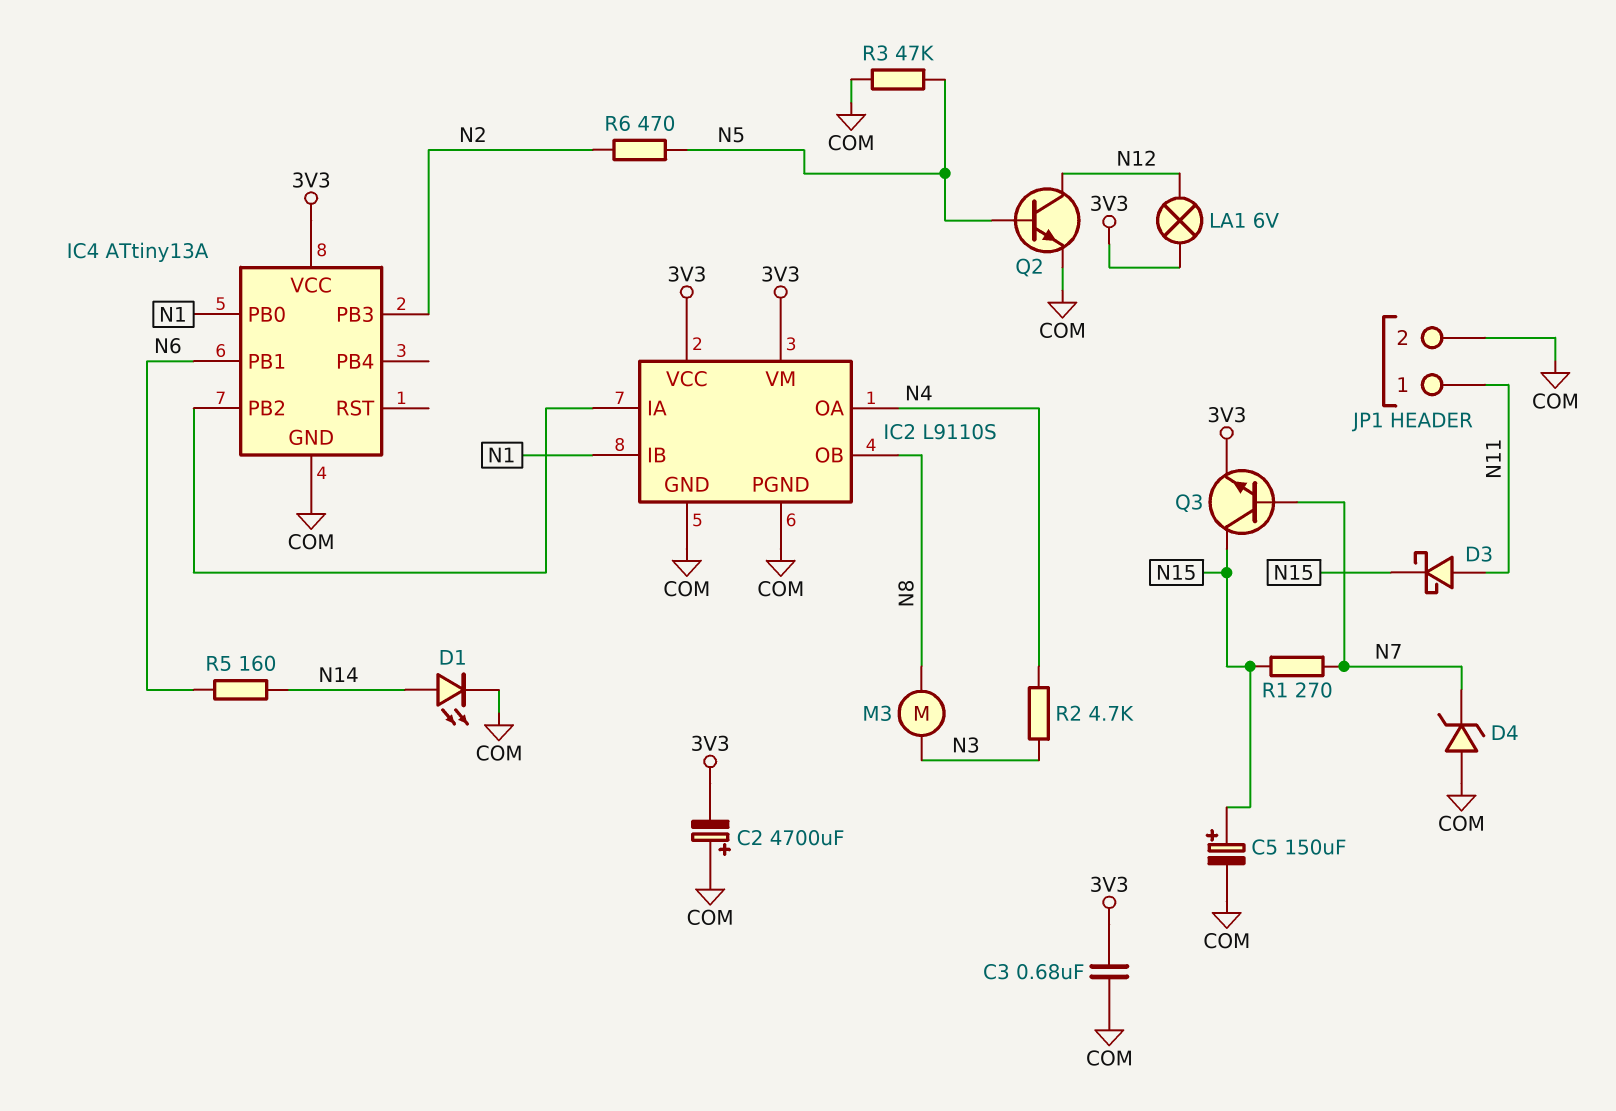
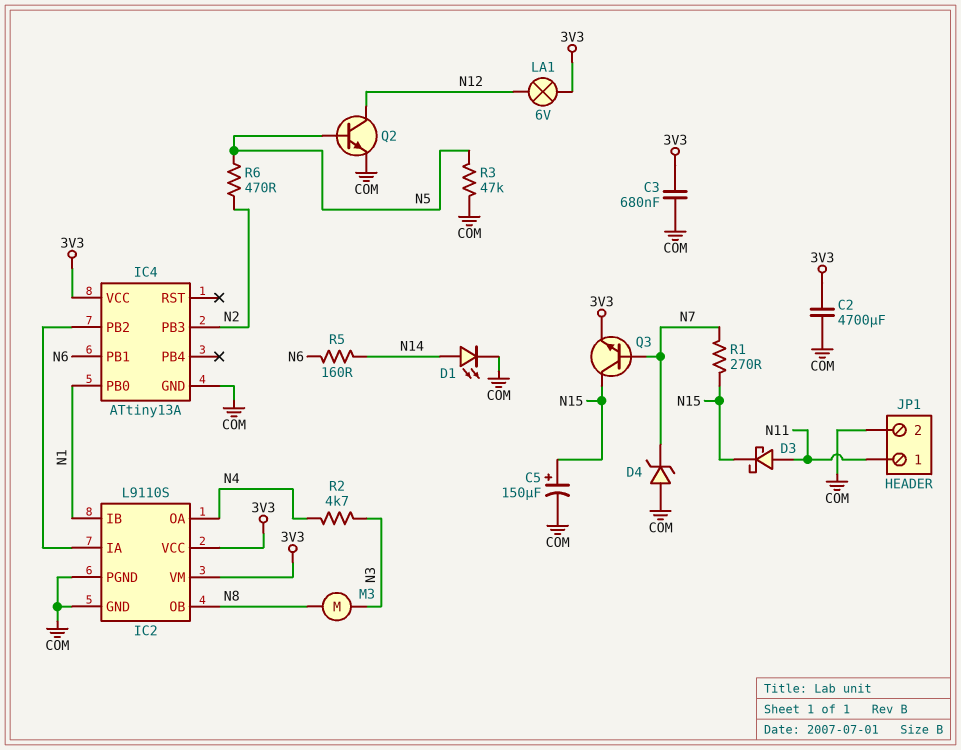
C2: 4700uF (plus COM, minus 3V3) -> 4700uF (3V3, COM)

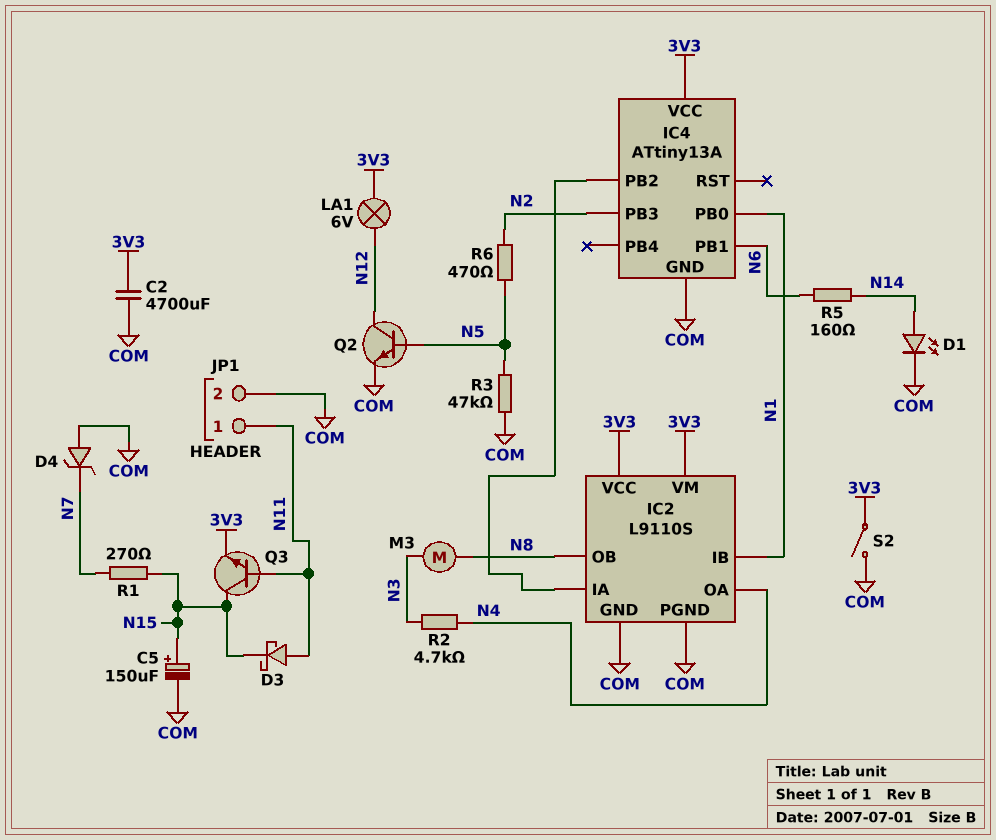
C3: 680nF (3V3, COM) -> none
Q3: NPN (B N7, C N15, E 3V3) -> NPN (B N11, C N15, E 3V3)
S2: none -> switch (3V3, COM)

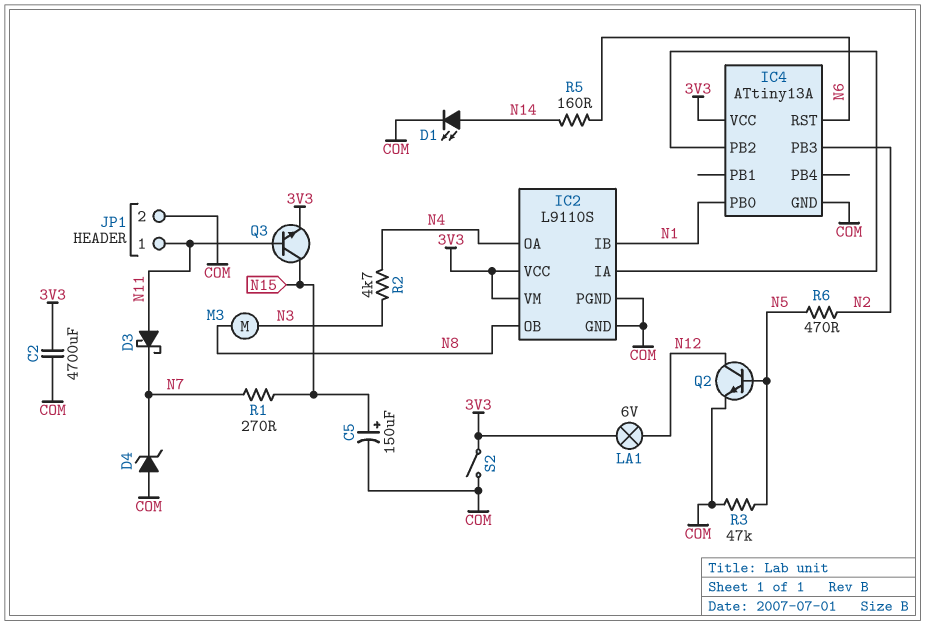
D3: schottky (A N11, K N15) -> schottky (A N11, K N7)
IC4 pin PB1: N6 -> none
IC4 pin RST: none -> N6

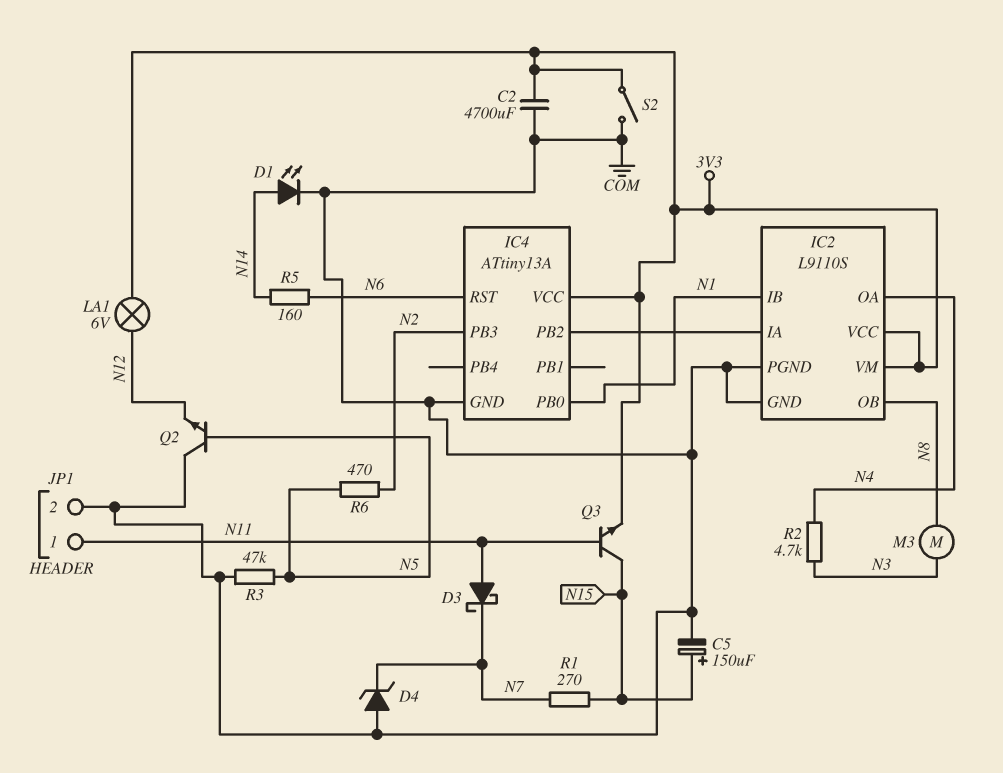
Q2: NPN (B N5, C N12, E COM) -> NPN (B N5, C COM, E N12)

